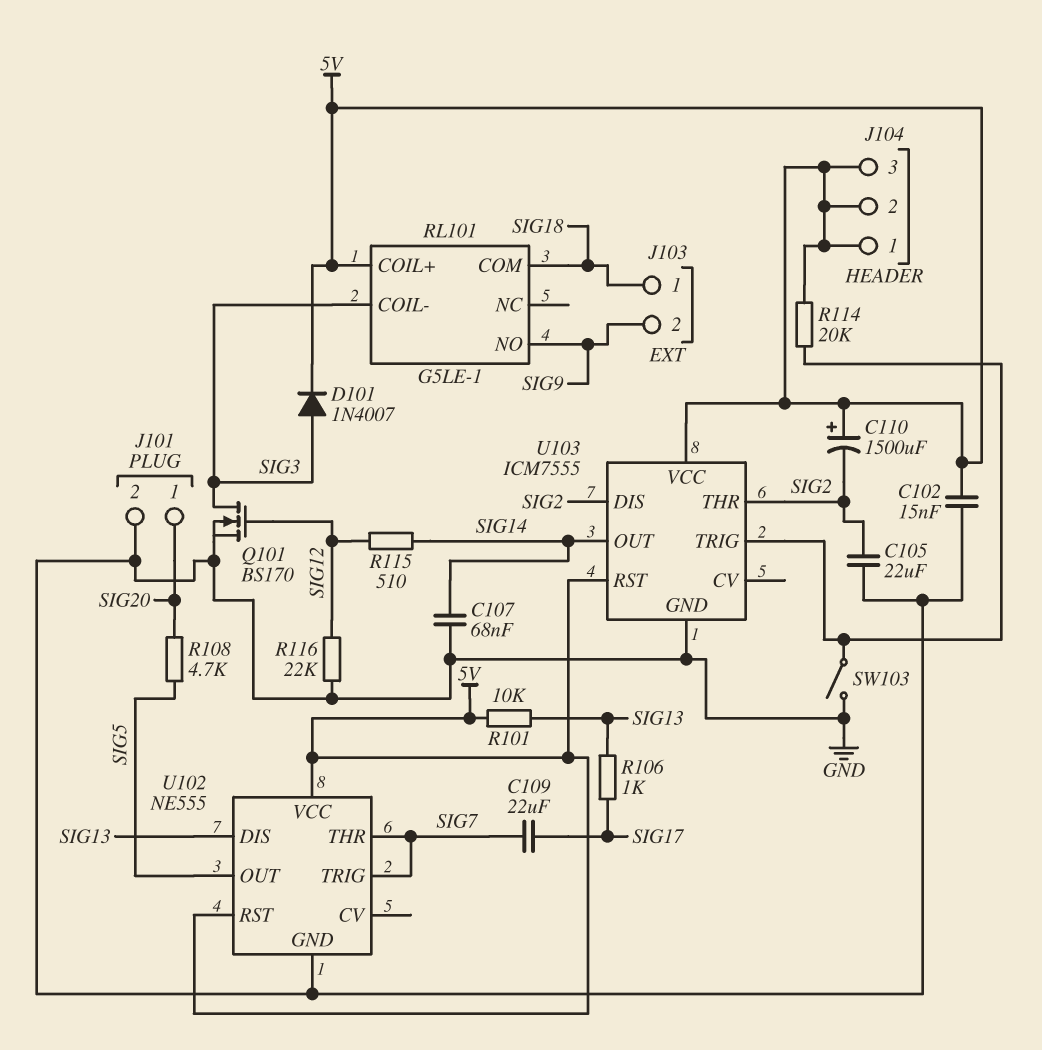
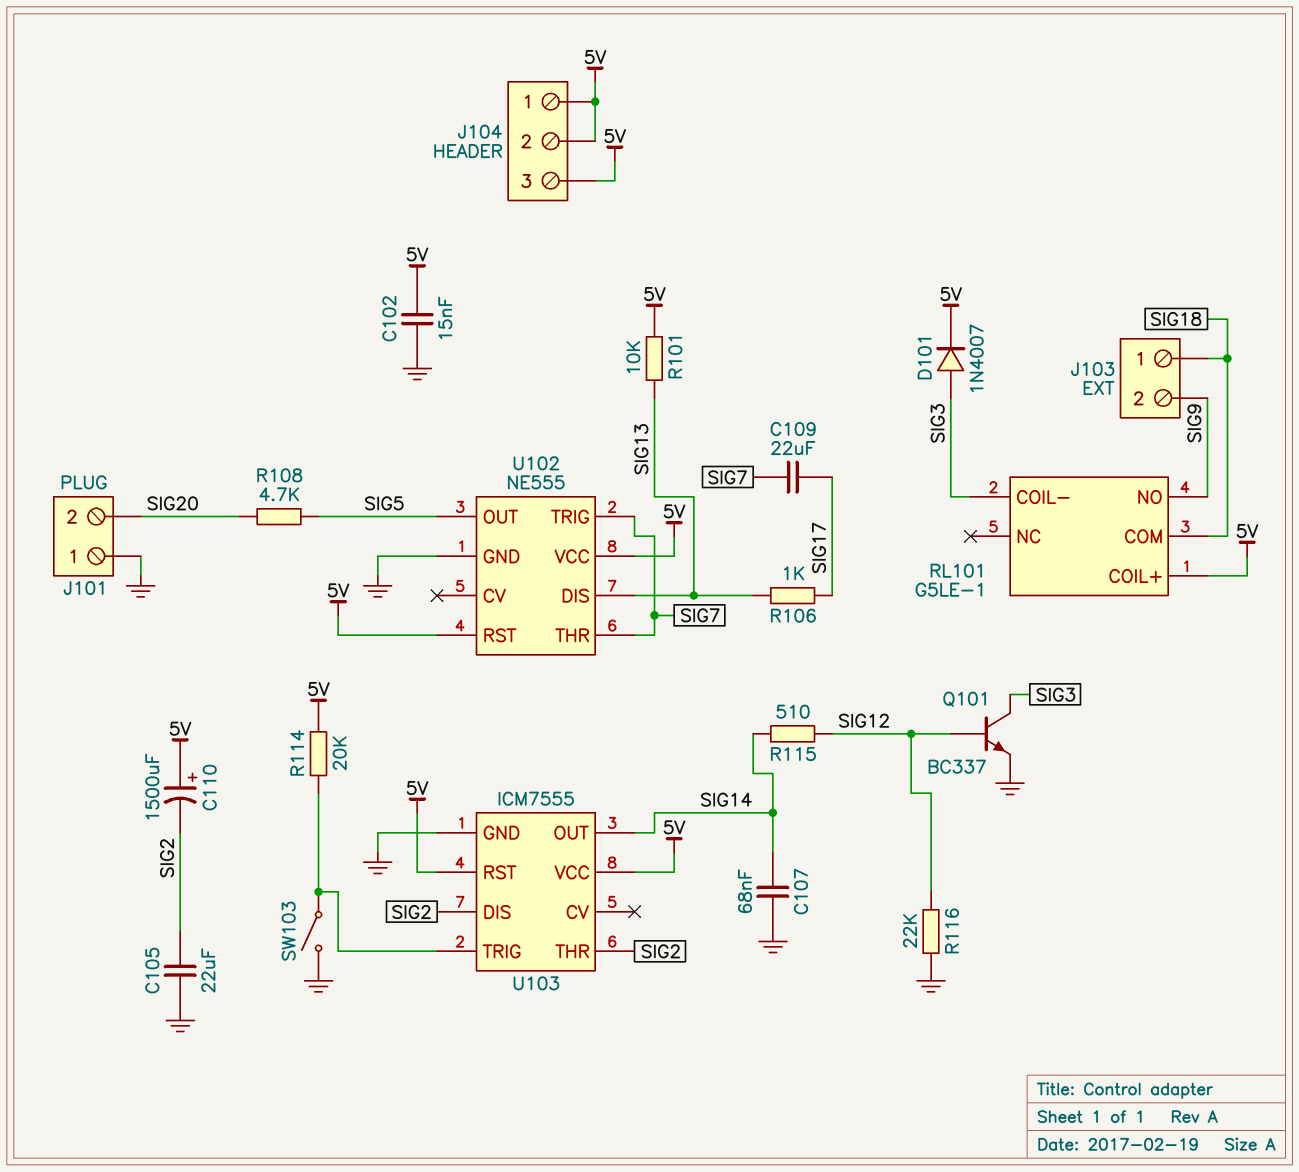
J101 pin 1: SIG20 -> GND
J101 pin 2: GND -> SIG20
Q101: NMOS BS170 (G SIG12, D SIG3, S GND) -> NPN BC337 (B SIG12, C SIG3, E GND)

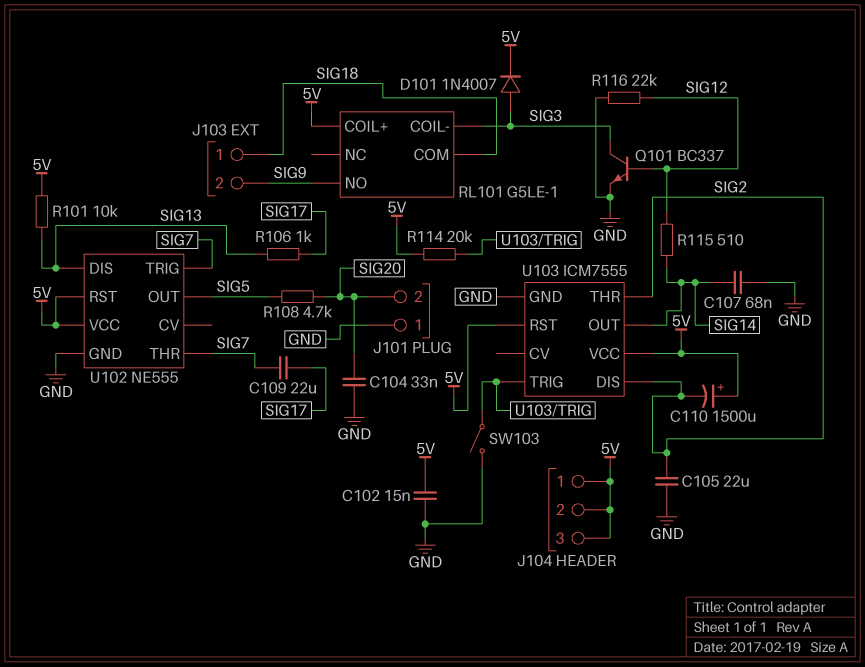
C104: none -> 33nF (GND, SIG20)

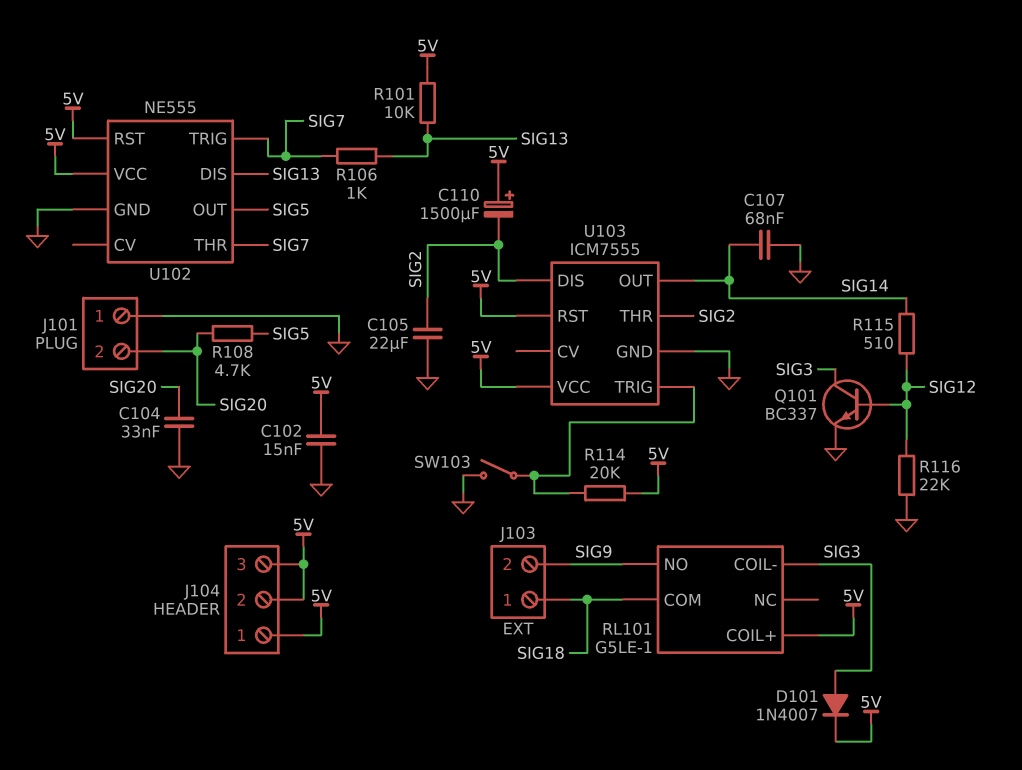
C109: 22uF (SIG7, SIG17) -> none
R106: 1k (SIG13, SIG17) -> 1k (SIG7, SIG13)

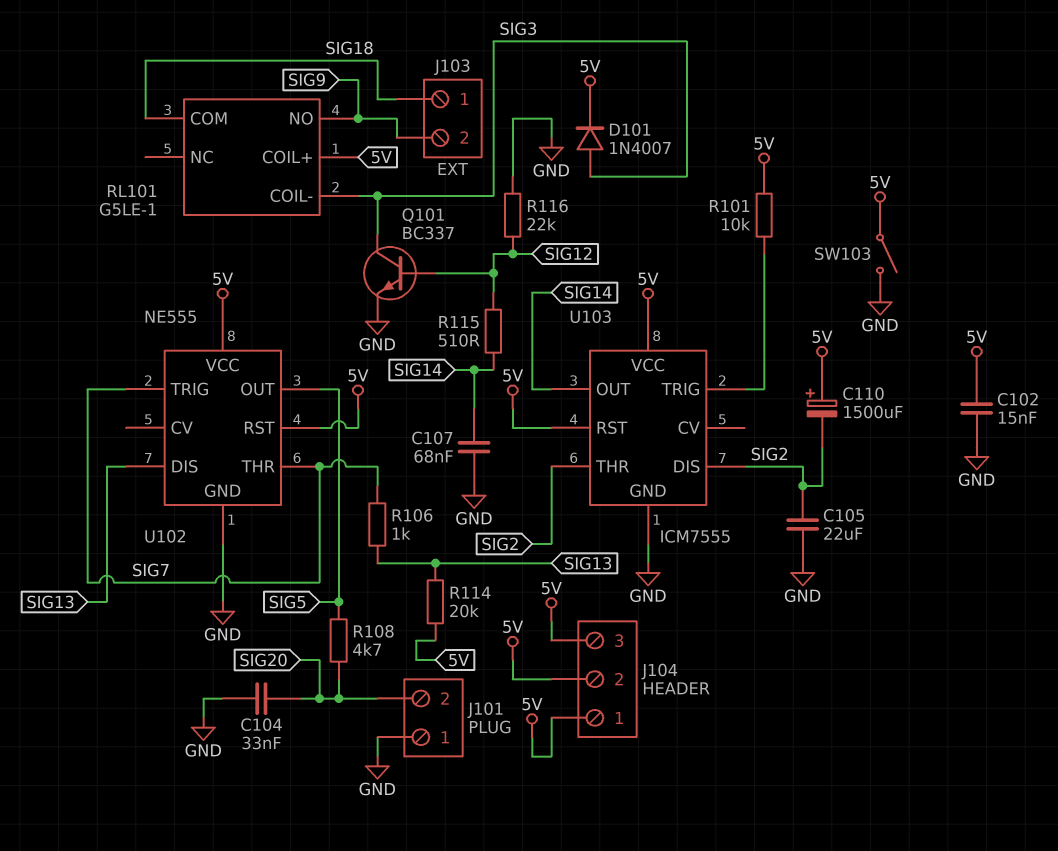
R101: 10k (5V, SIG13) -> 10k (5V, U103/TRIG)
R114: 20k (5V, U103/TRIG) -> 20k (5V, SIG13)
SW103: switch (GND, U103/TRIG) -> switch (5V, GND)

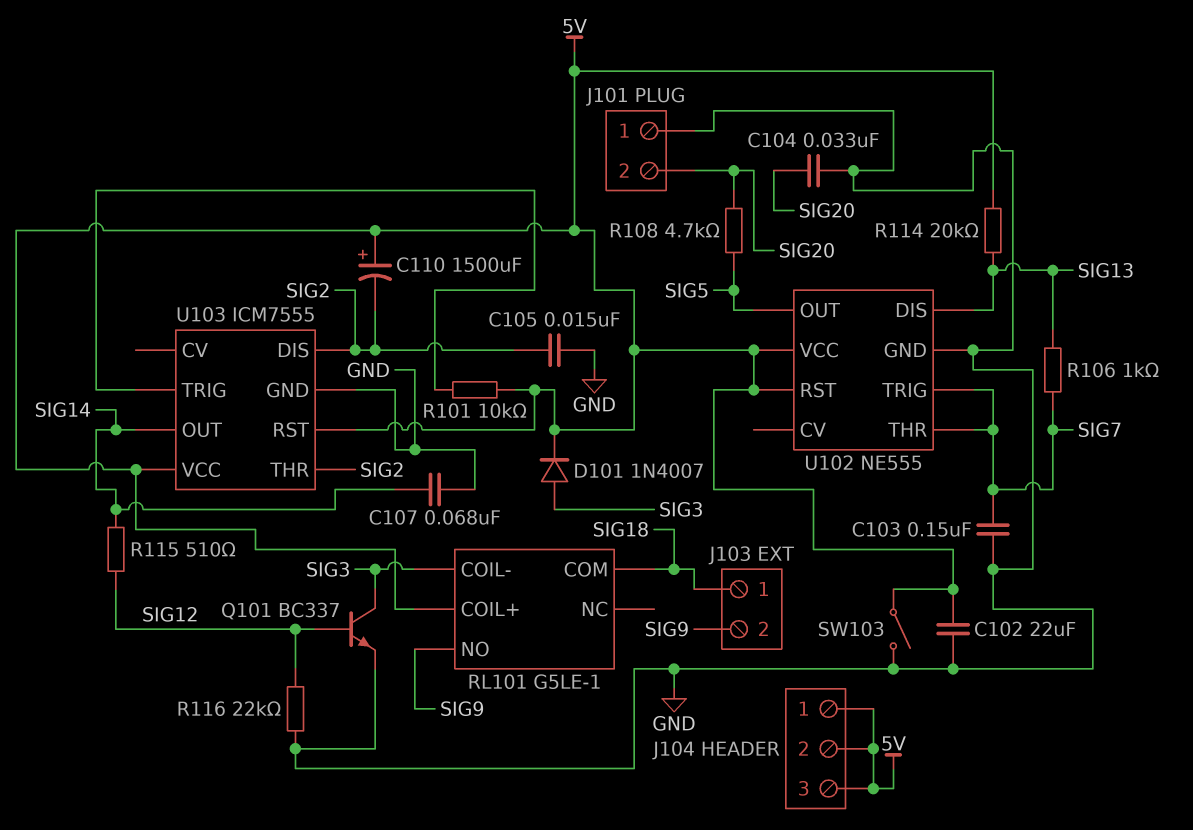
C102: 15nF (5V, GND) -> 22uF (5V, GND)
C103: none -> 150nF (GND, SIG7)
C105: 22uF (GND, SIG2) -> 15nF (GND, SIG2)

